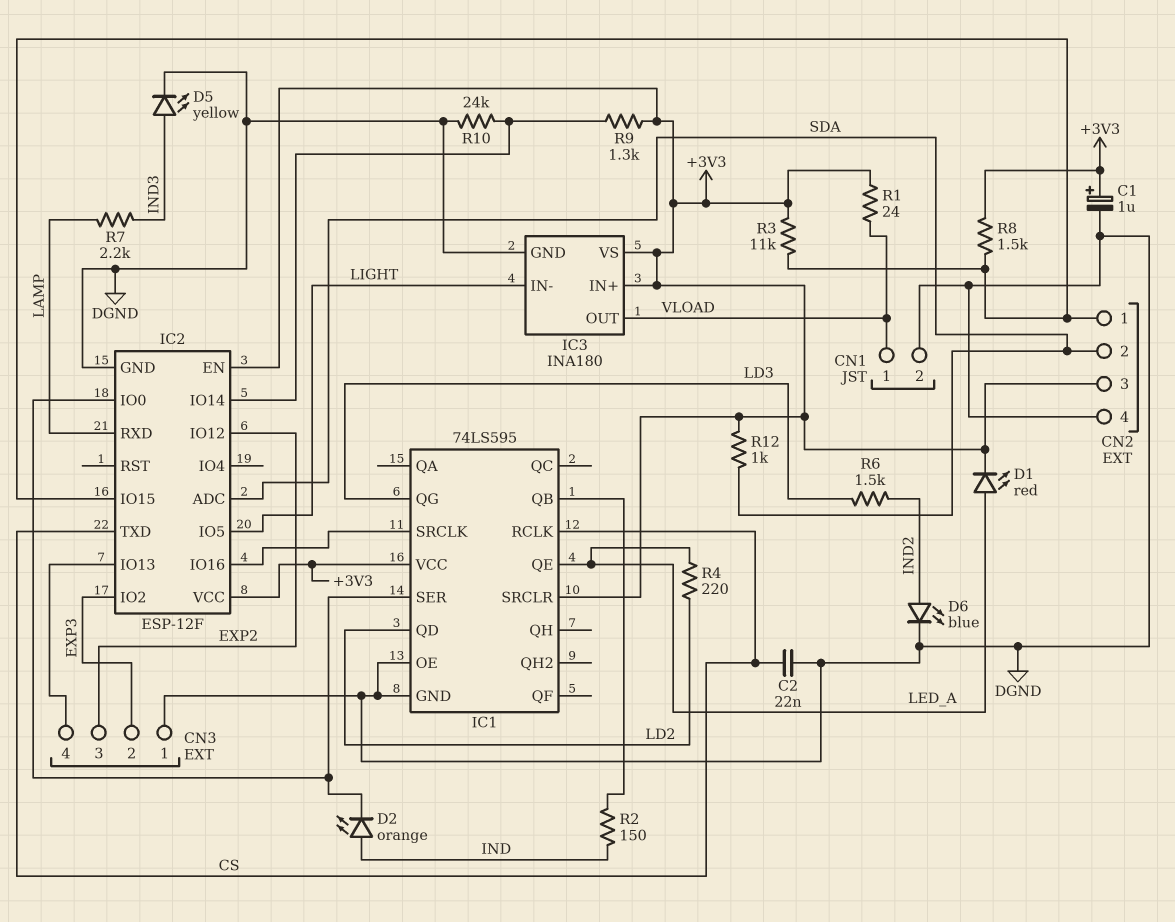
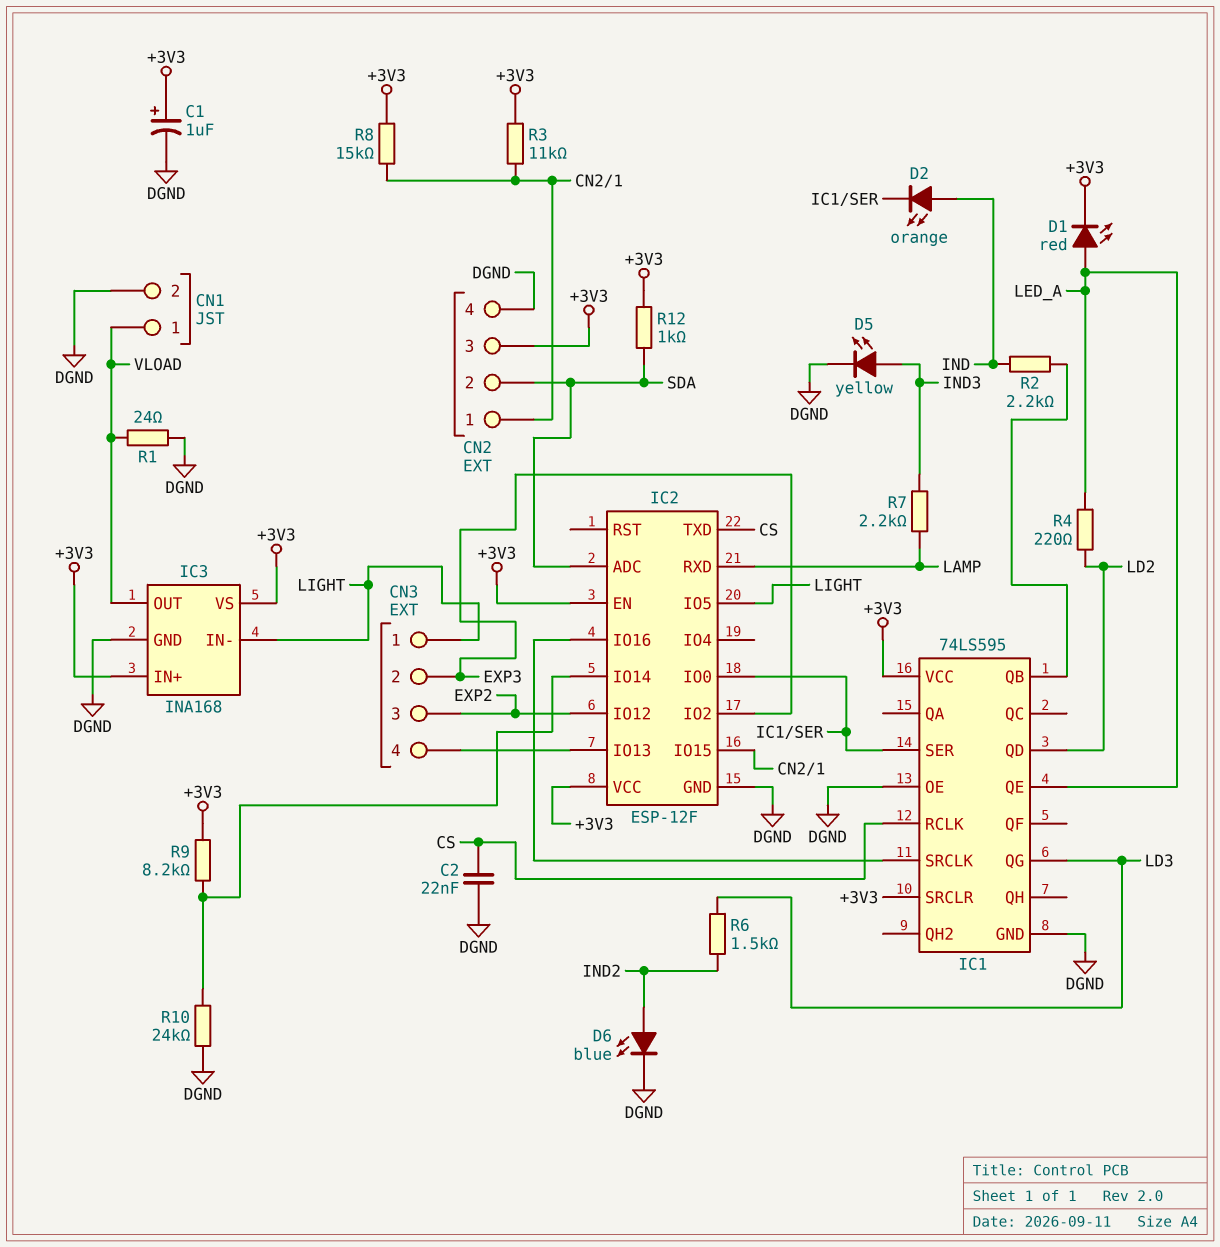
CN3 pin 1: DGND -> LIGHT
IC3: INA180 -> INA168
R1: 24 (+3V3, VLOAD) -> 24 (DGND, VLOAD)
R2: 150 (IC1/QB, IND) -> 2.2k (IC1/QB, IND)
R8: 1.5k (+3V3, CN2/1) -> 15k (+3V3, CN2/1)
R9: 1.3k (+3V3, IC2/IO14) -> 8.2k (+3V3, IC2/IO14)

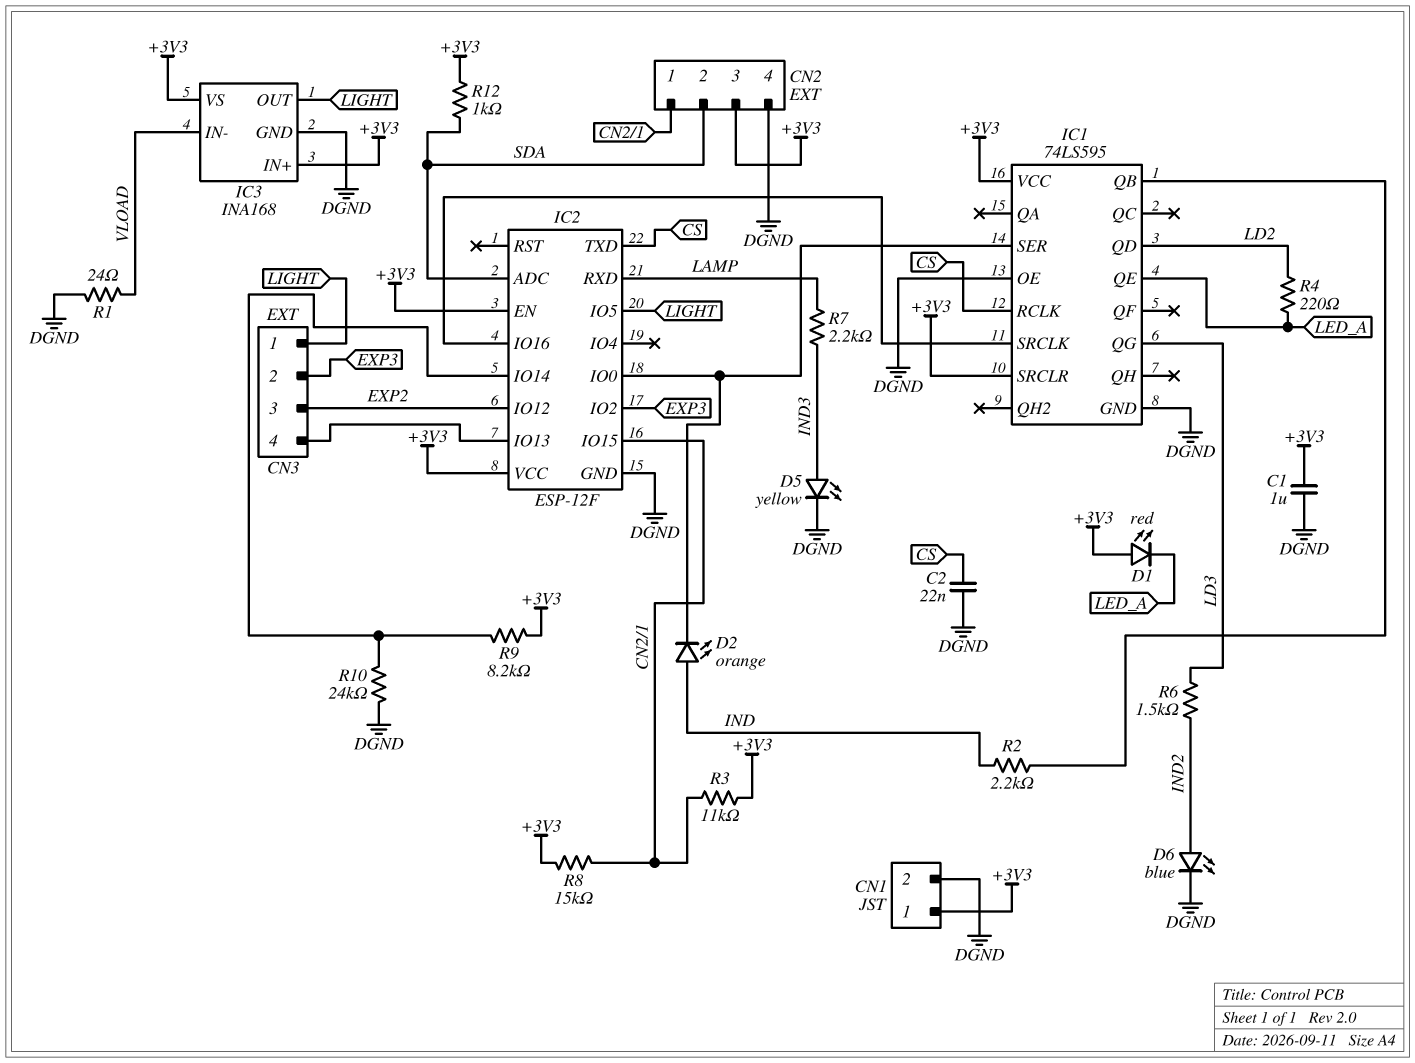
C1: 1uF (plus +3V3, minus DGND) -> 1uF (+3V3, DGND)
CN1 pin 1: VLOAD -> +3V3
D1: LED red (A LED_A, K +3V3) -> LED red (A +3V3, K LED_A)
IC3 pin IN-: LIGHT -> VLOAD
IC3 pin OUT: VLOAD -> LIGHT

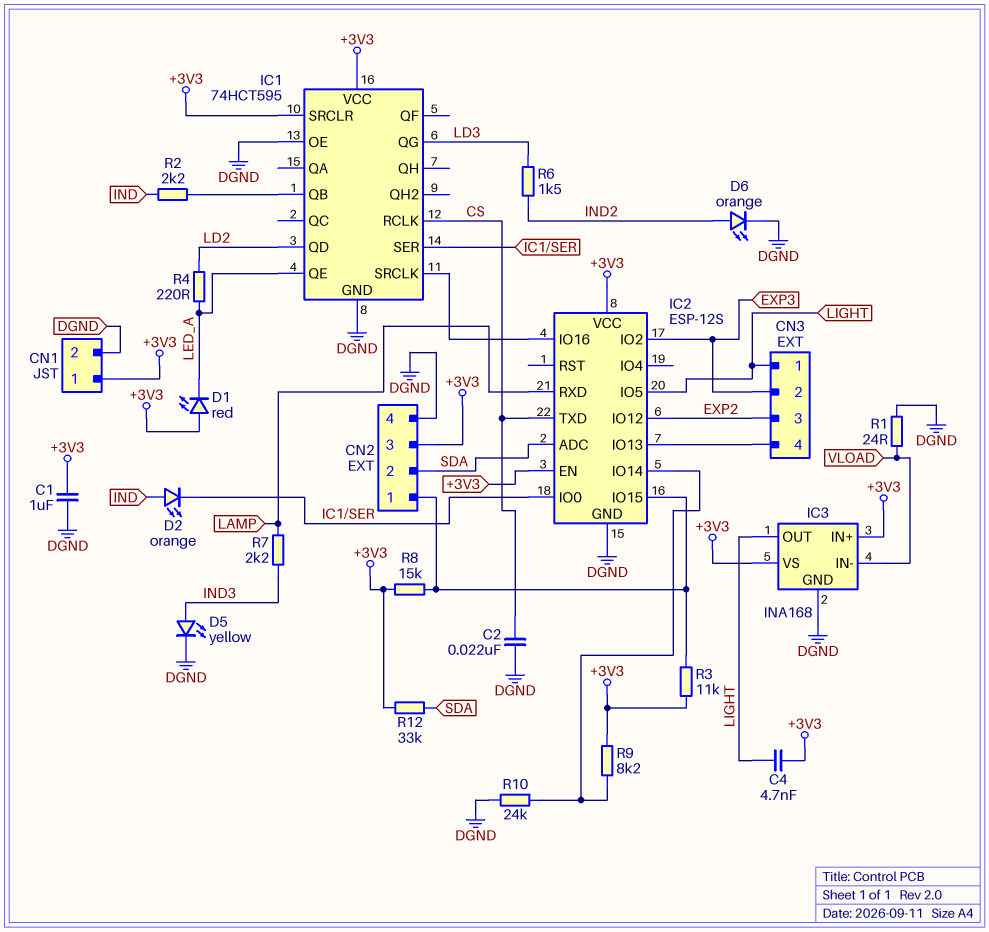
C4: none -> 4.7nF (+3V3, LIGHT)
D6: LED blue (A IND2, K DGND) -> LED orange (A IND2, K DGND)
IC1: 74LS595 -> 74HCT595
IC2: ESP-12F -> ESP-12S
R12: 1k (+3V3, SDA) -> 33k (+3V3, SDA)

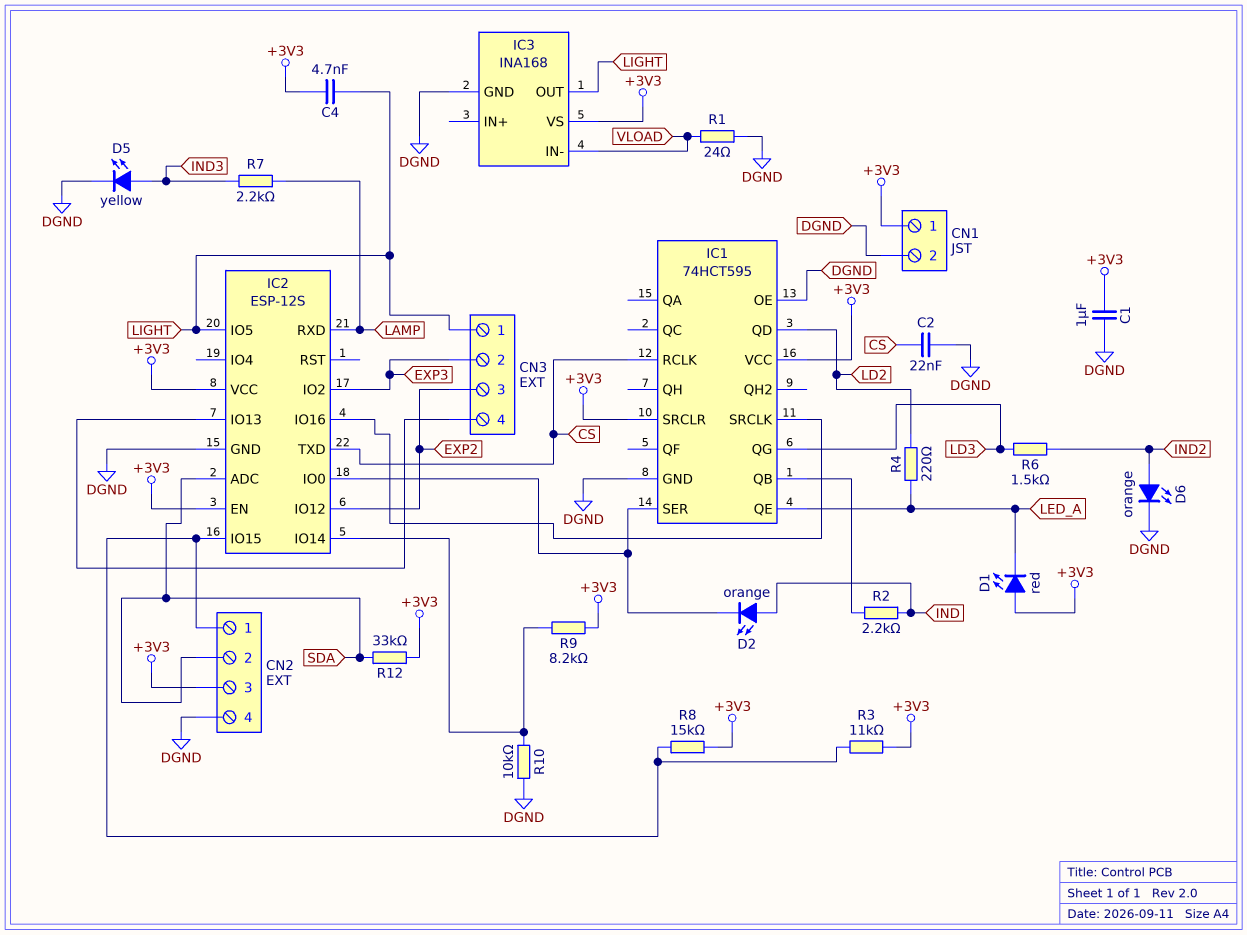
IC3 pin IN+: +3V3 -> none
R10: 24k (DGND, IC2/IO14) -> 10k (DGND, IC2/IO14)

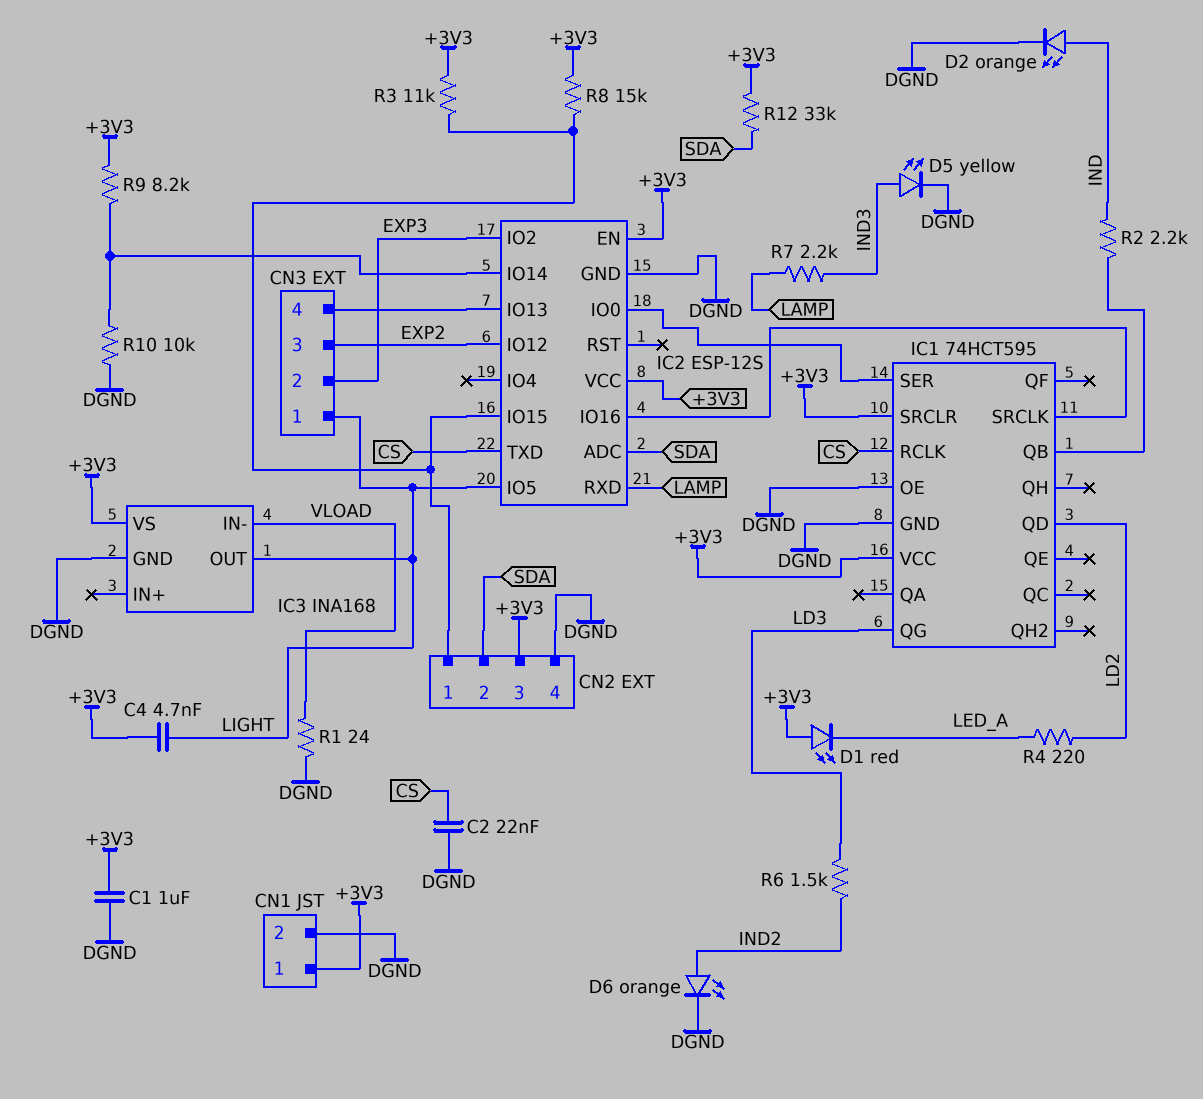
D2: LED orange (A IND, K IC1/SER) -> LED orange (A IND, K DGND)
IC1 pin QE: LED_A -> none

